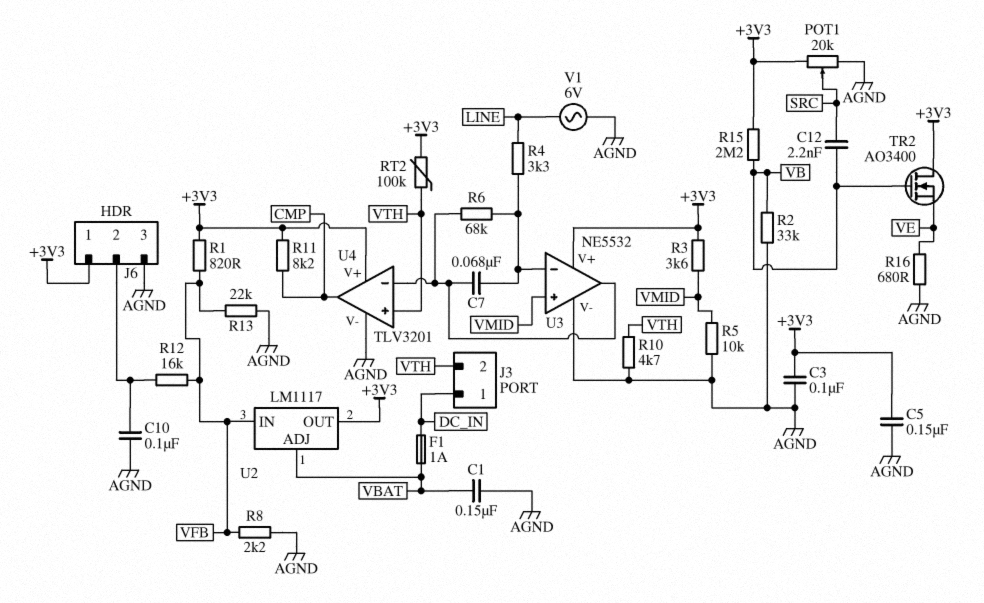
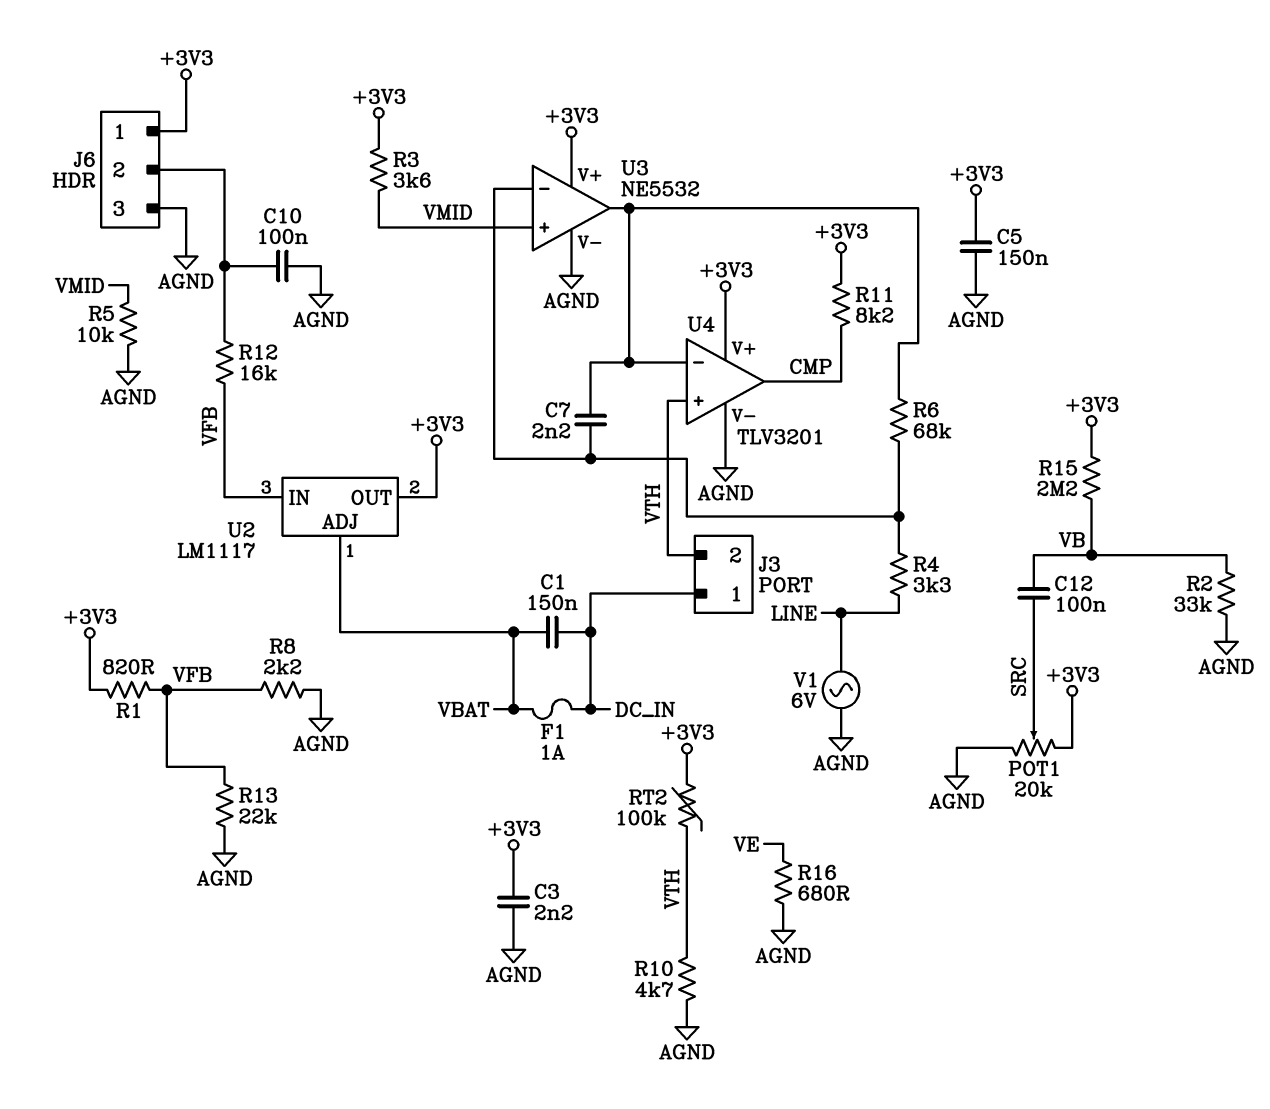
C1: 150nF (AGND, VBAT) -> 150nF (DC_IN, VBAT)
C3: 100nF (+3V3, AGND) -> 2.2nF (+3V3, AGND)
C7: 68nF (U3/in-, U3/out) -> 2.2nF (U3/in-, U3/out)
C12: 2.2nF (SRC, VB) -> 100nF (SRC, VB)
TR2: NMOS AO3400 (G VB, D +3V3, S VE) -> none

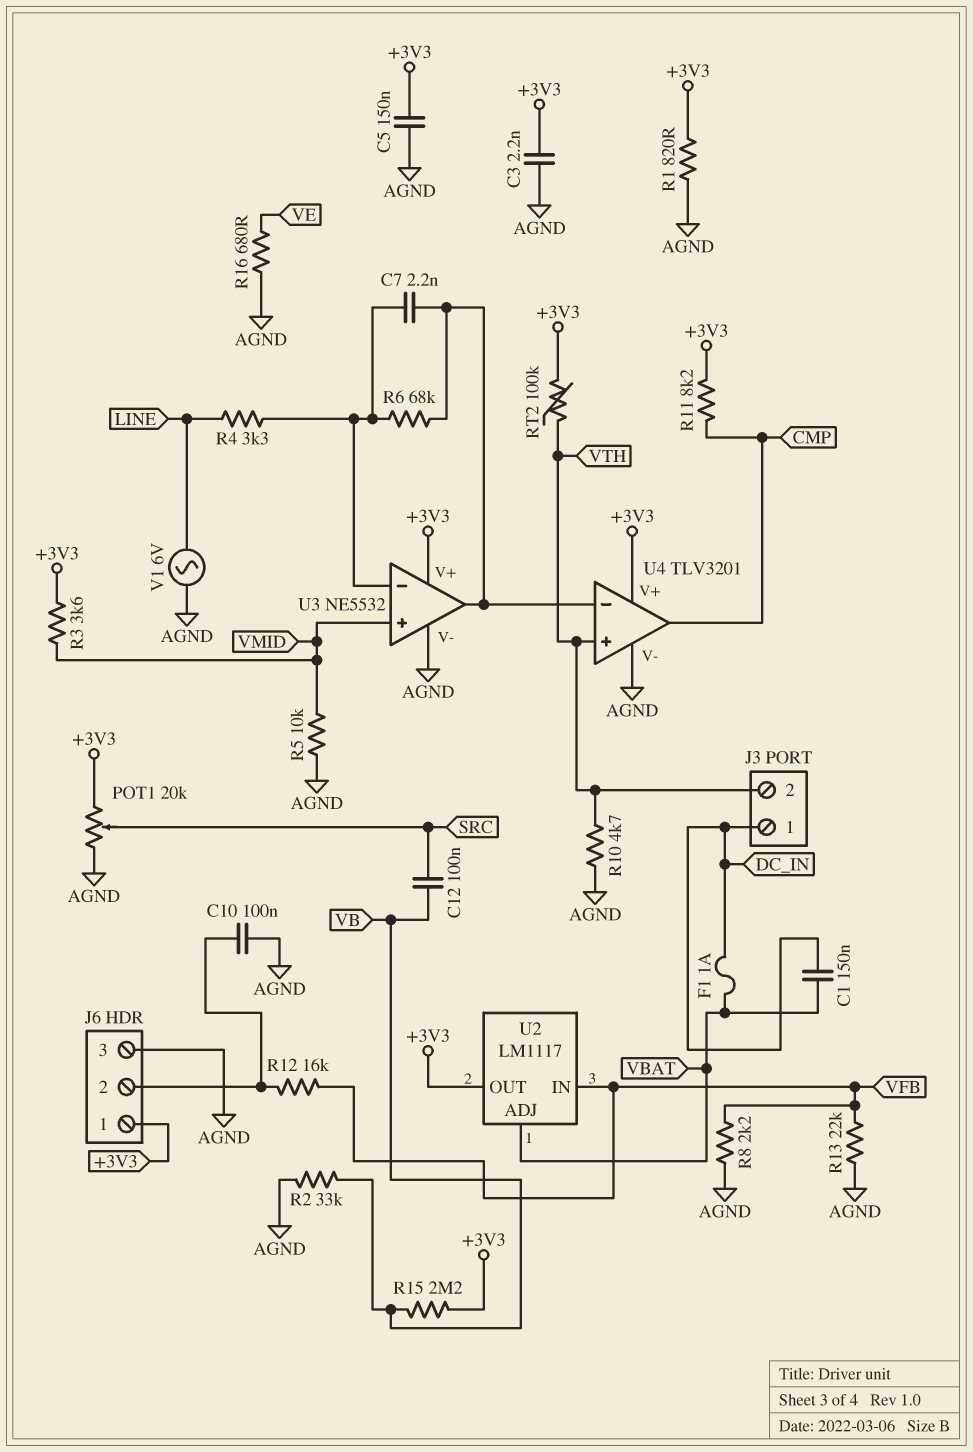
R1: 820 (+3V3, VFB) -> 820 (+3V3, AGND)

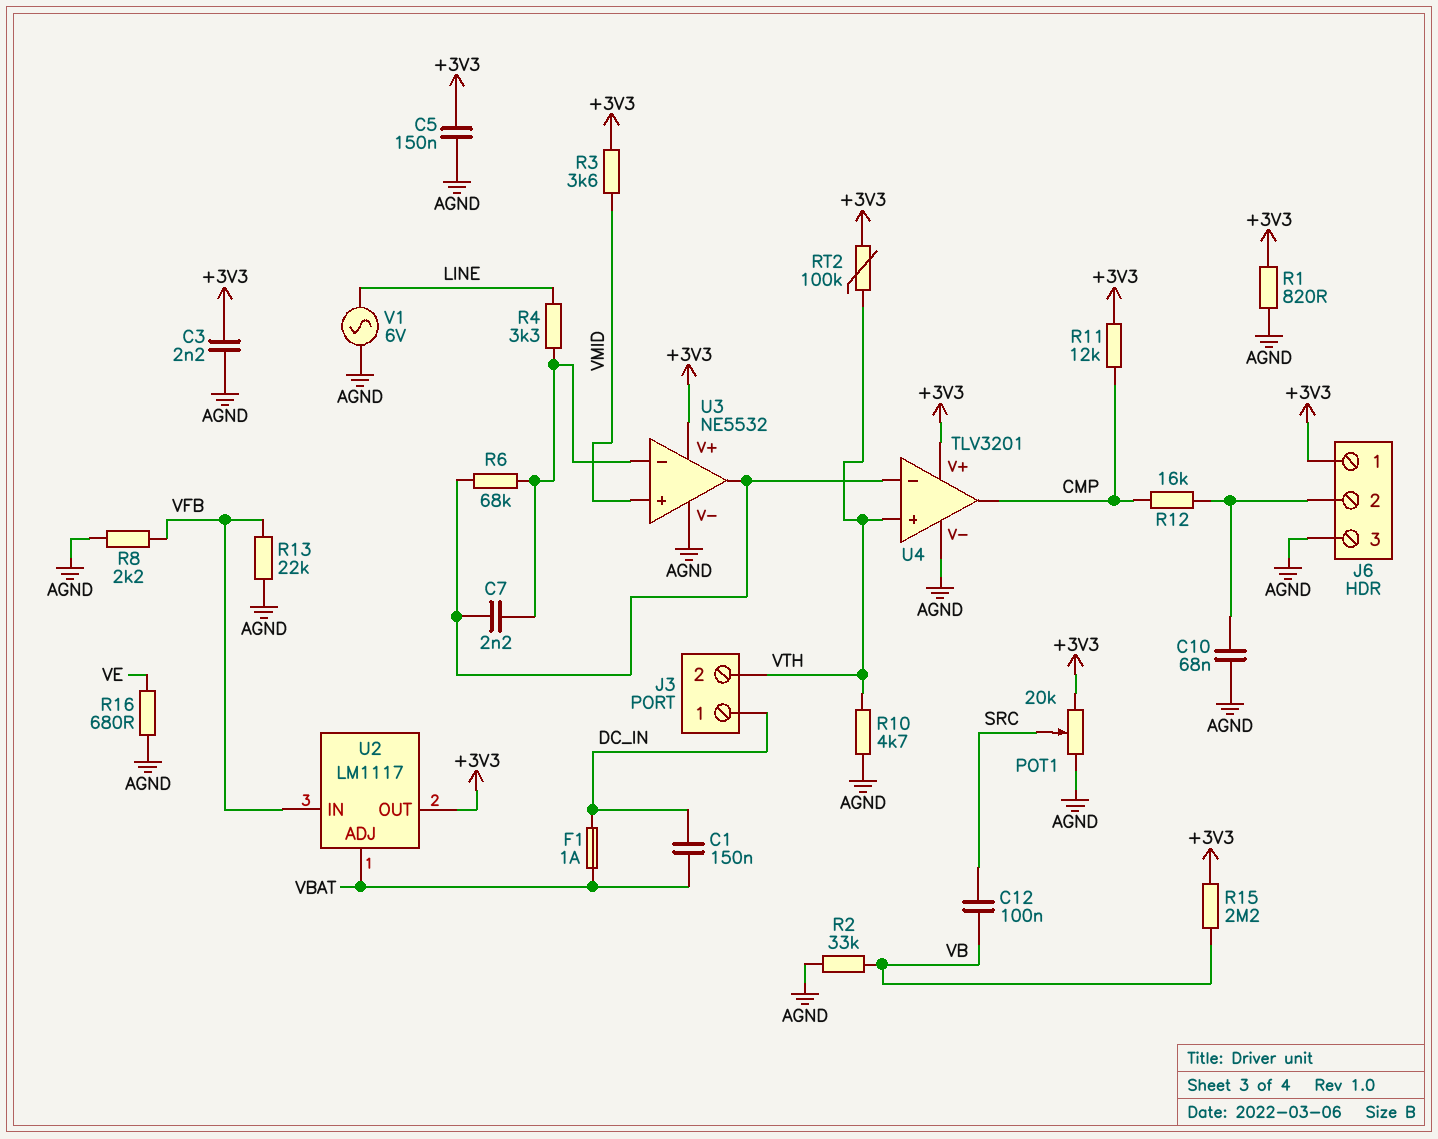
C10: 100nF (AGND, J6/2) -> 68nF (AGND, J6/2)
R5: 10k (AGND, VMID) -> none
R11: 8.2k (+3V3, CMP) -> 12k (+3V3, CMP)
R12: 16k (J6/2, VFB) -> 16k (CMP, J6/2)

